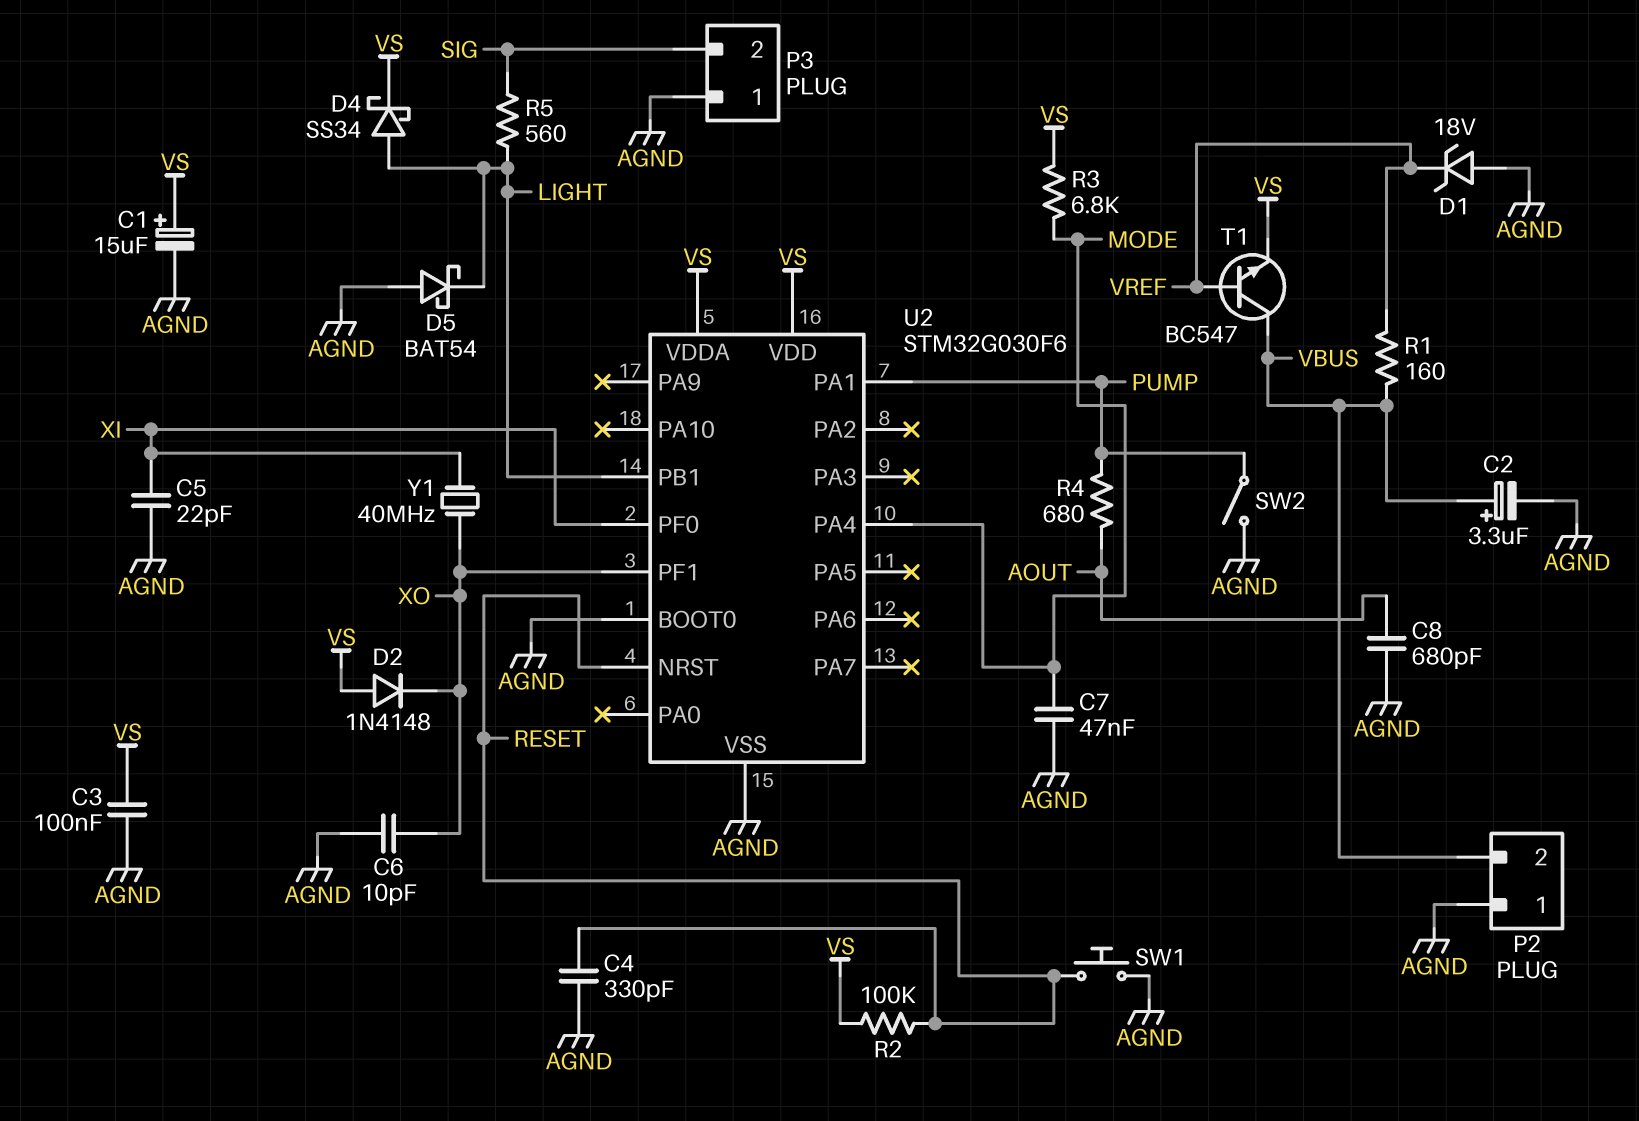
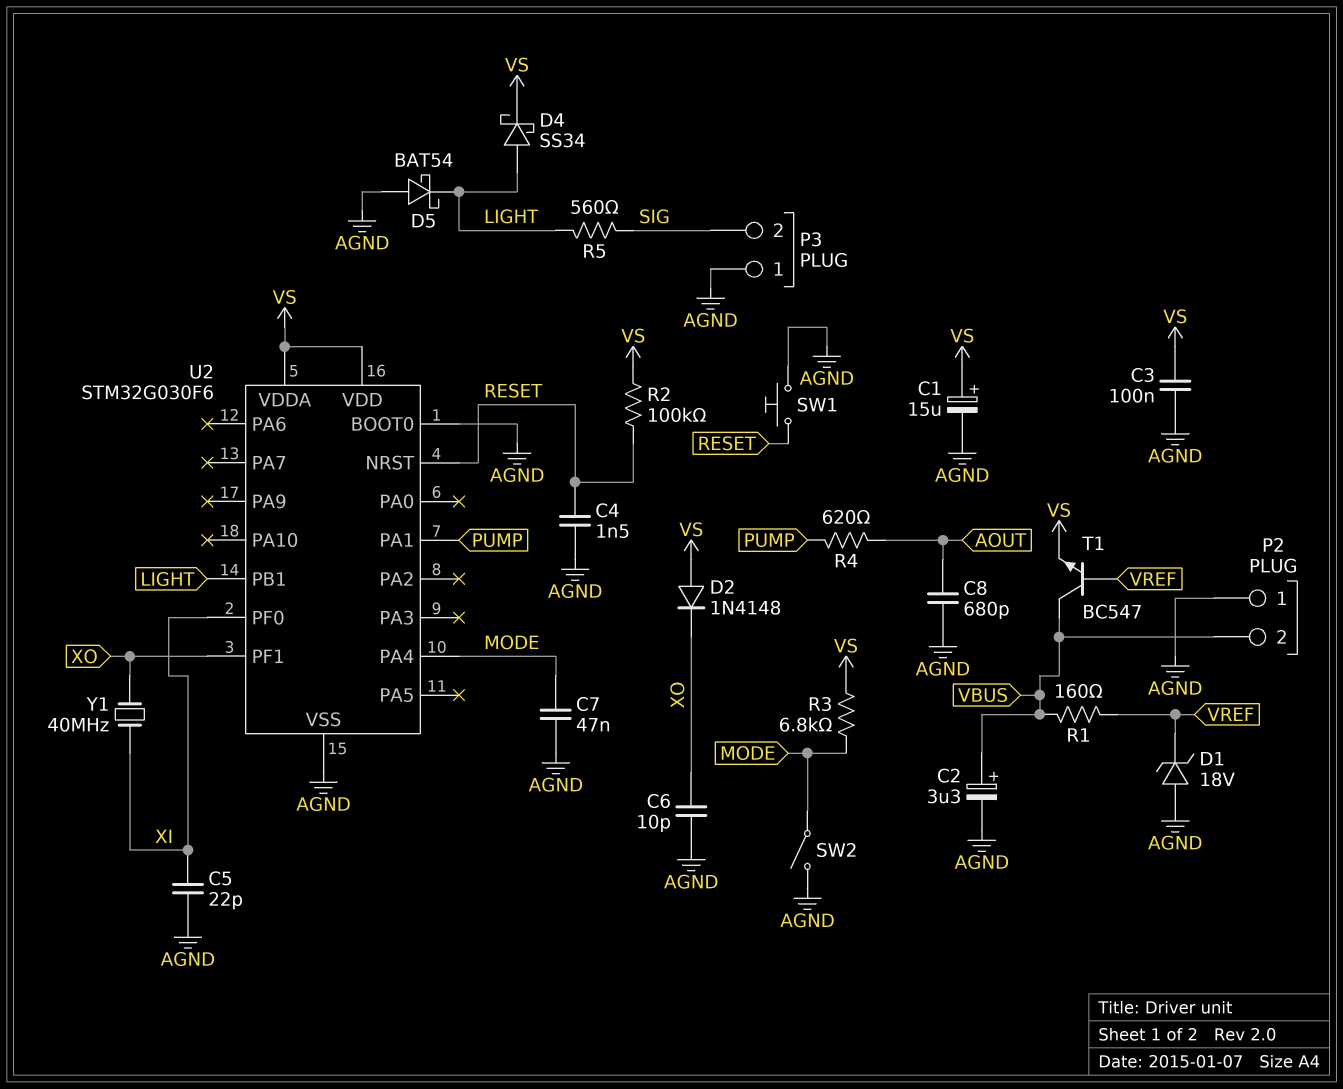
C4: 330pF (AGND, RESET) -> 1.5nF (AGND, RESET)
R4: 680 (AOUT, PUMP) -> 620 (AOUT, PUMP)
SW2: switch (AGND, PUMP) -> switch (AGND, MODE)

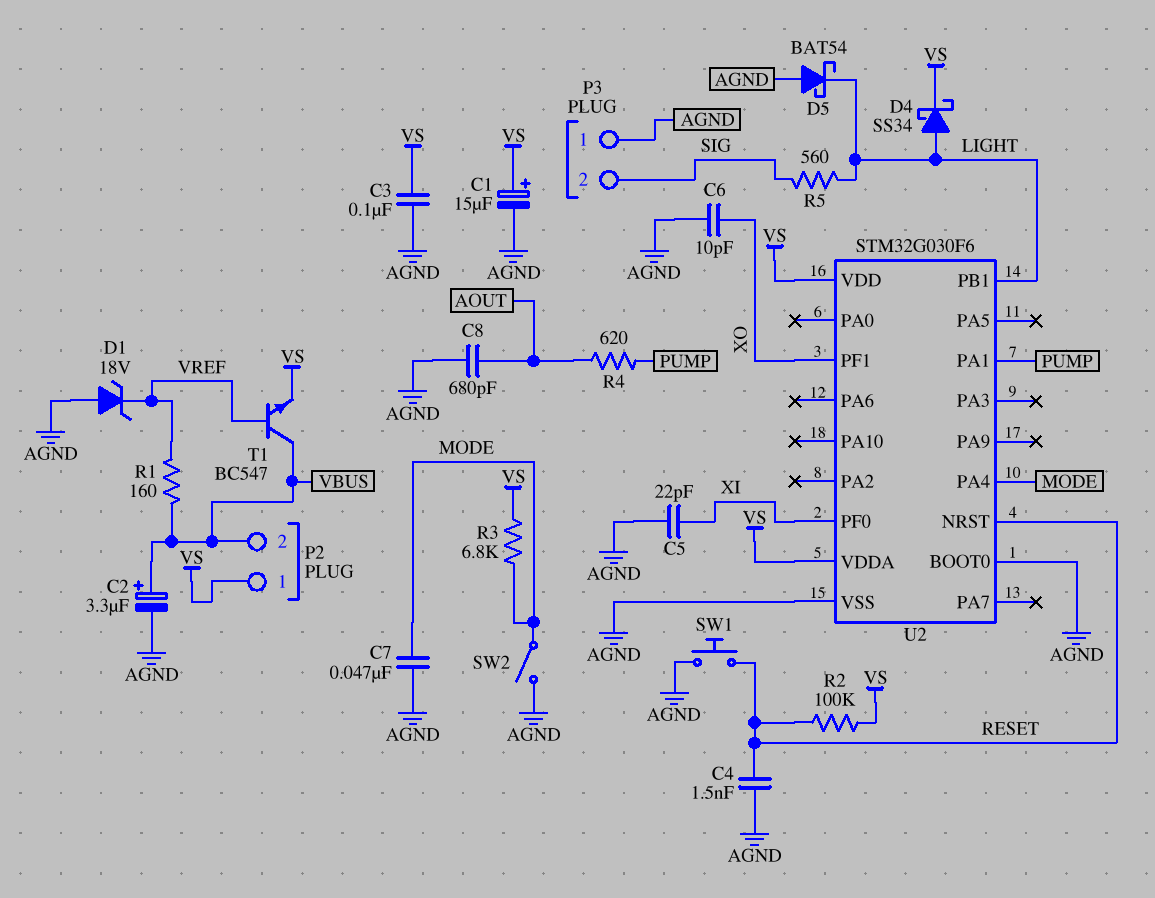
D2: diode 1N4148 (A VS, K XO) -> none
P2 pin 1: AGND -> VS
Y1: 40MHz (XI, XO) -> none

